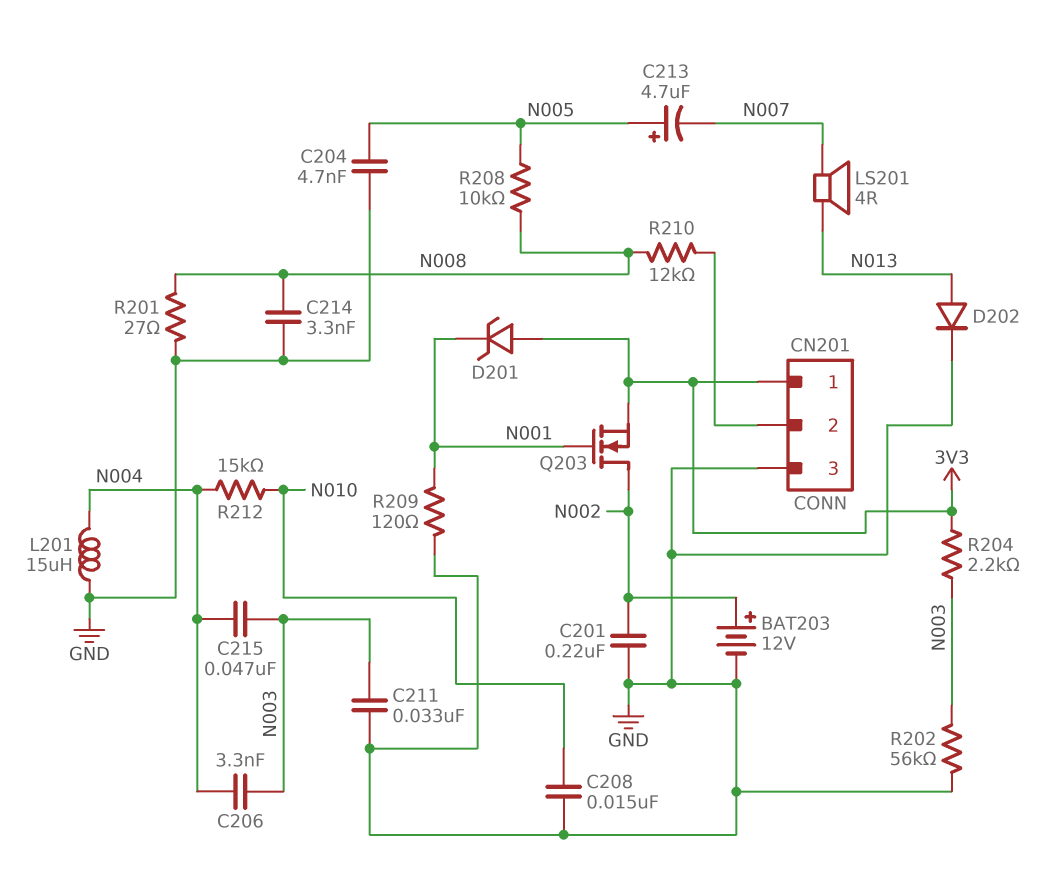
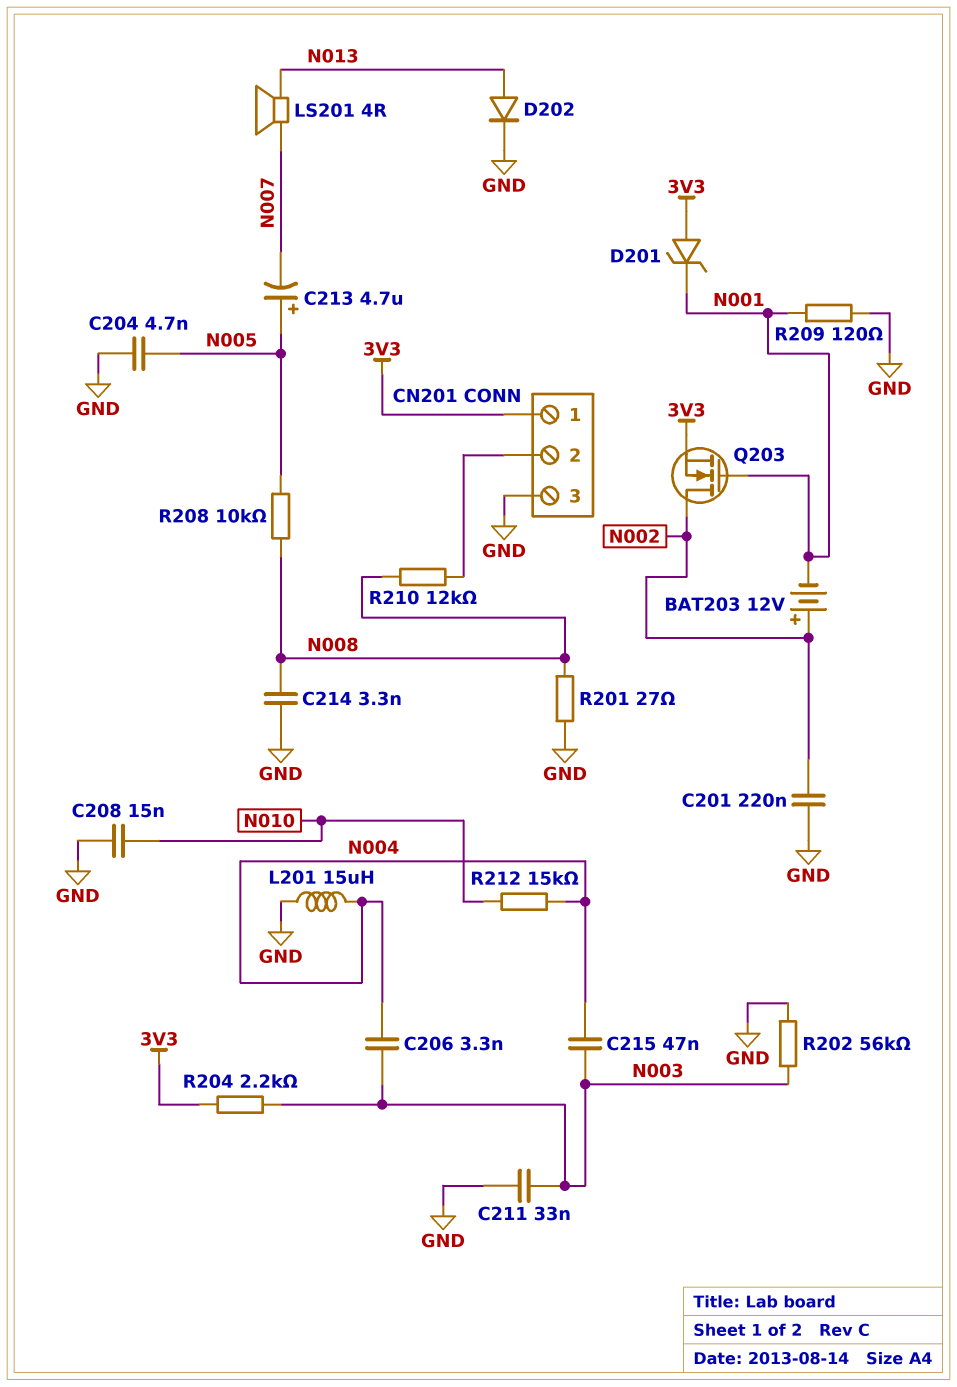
BAT203: 12V (plus N002, minus GND) -> 12V (plus N002, minus N001)

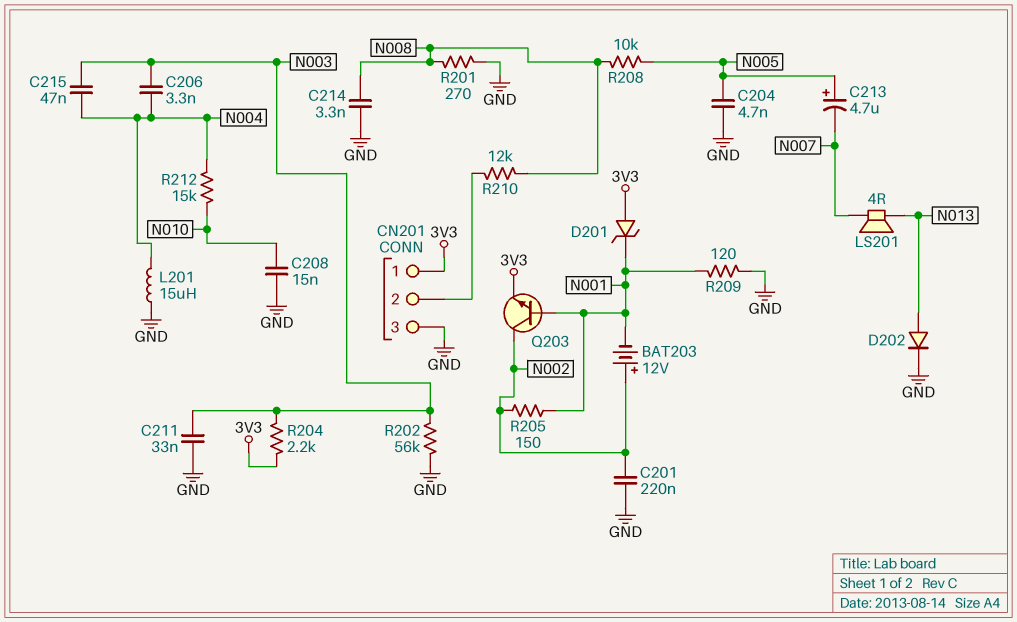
Q203: NMOS (G N001, D N002, S 3V3) -> NPN (B N001, C N002, E 3V3)
R201: 27 (GND, N008) -> 270 (GND, N008)
R205: none -> 150 (N001, N002)

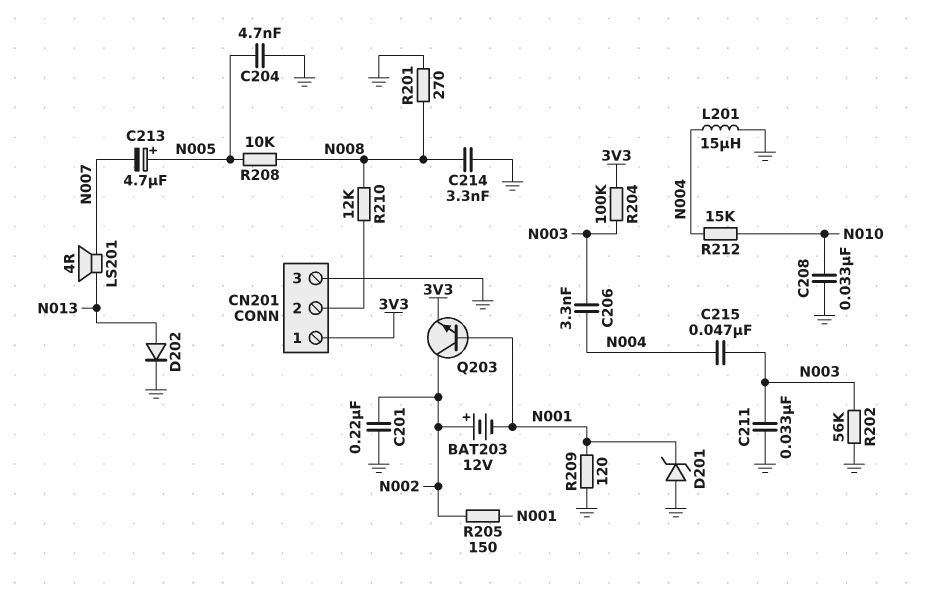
C208: 15nF (GND, N010) -> 33nF (GND, N010)
D201: zener (A 3V3, K N001) -> zener (A GND, K N001)
R204: 2.2k (3V3, N003) -> 100k (3V3, N003)

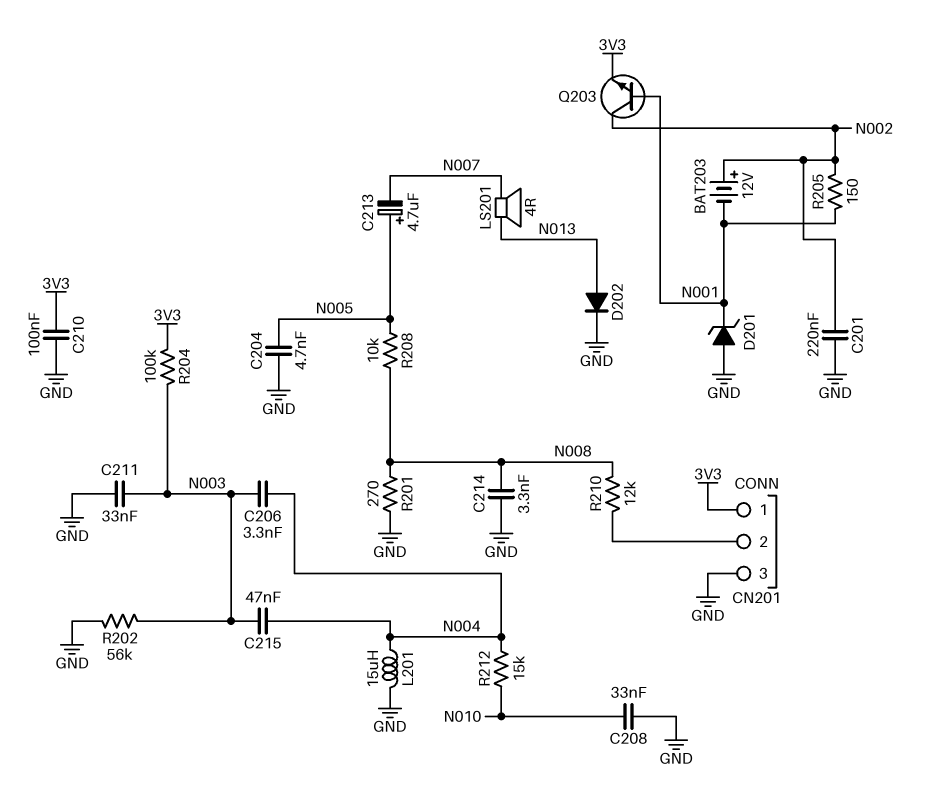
C210: none -> 100nF (3V3, GND)
R209: 120 (GND, N001) -> none

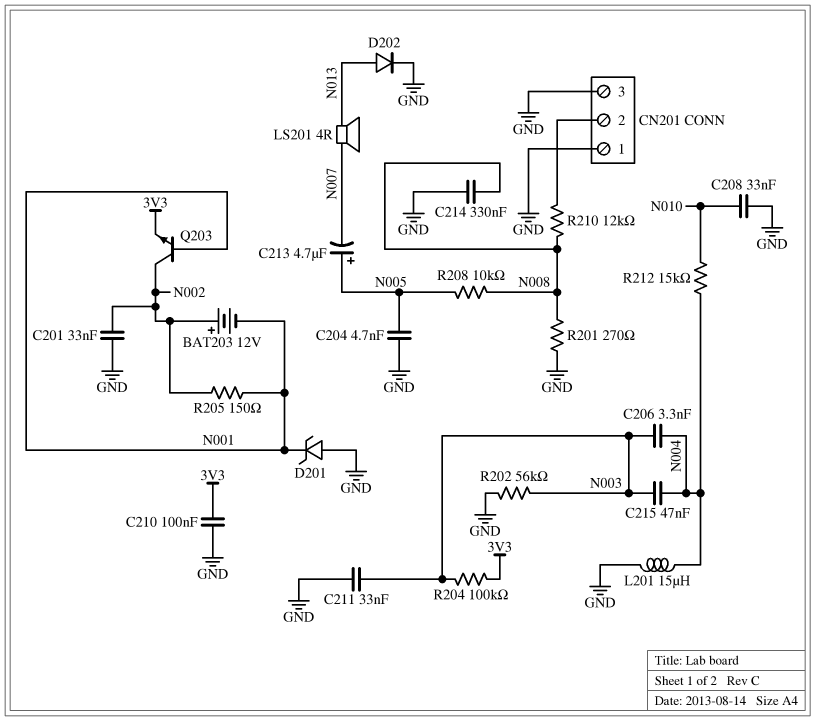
C201: 220nF (GND, N002) -> 33nF (GND, N002)
C214: 3.3nF (GND, N008) -> 330nF (GND, N008)
CN201 pin 1: 3V3 -> GND

